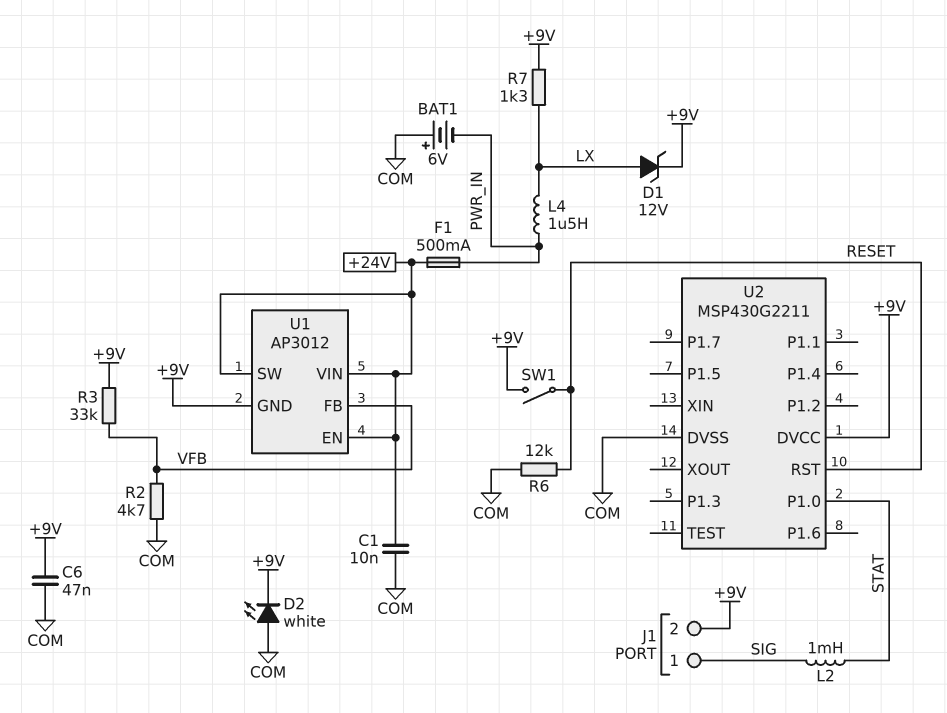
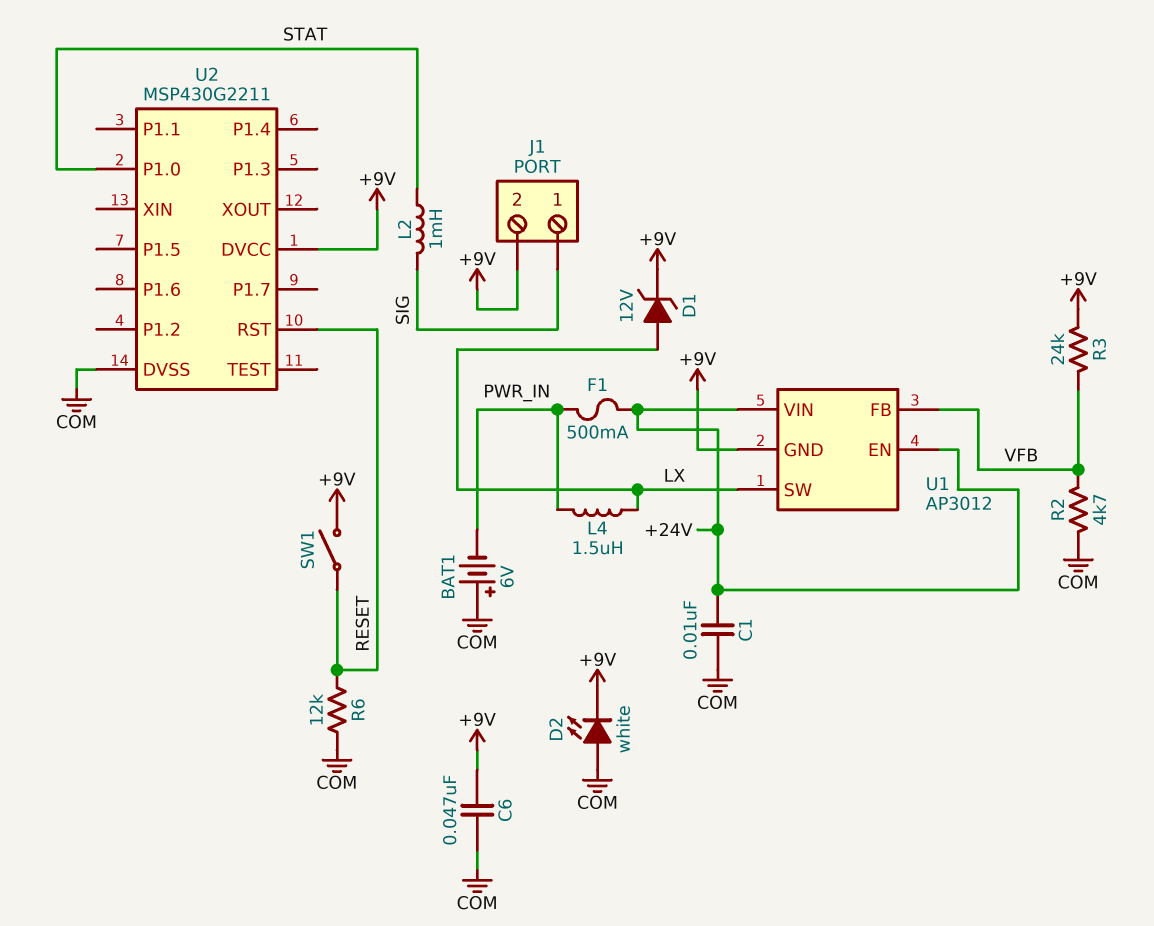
R3: 33k (+9V, VFB) -> 24k (+9V, VFB)
R7: 1.3k (+9V, LX) -> none
U1 pin SW: +24V -> LX

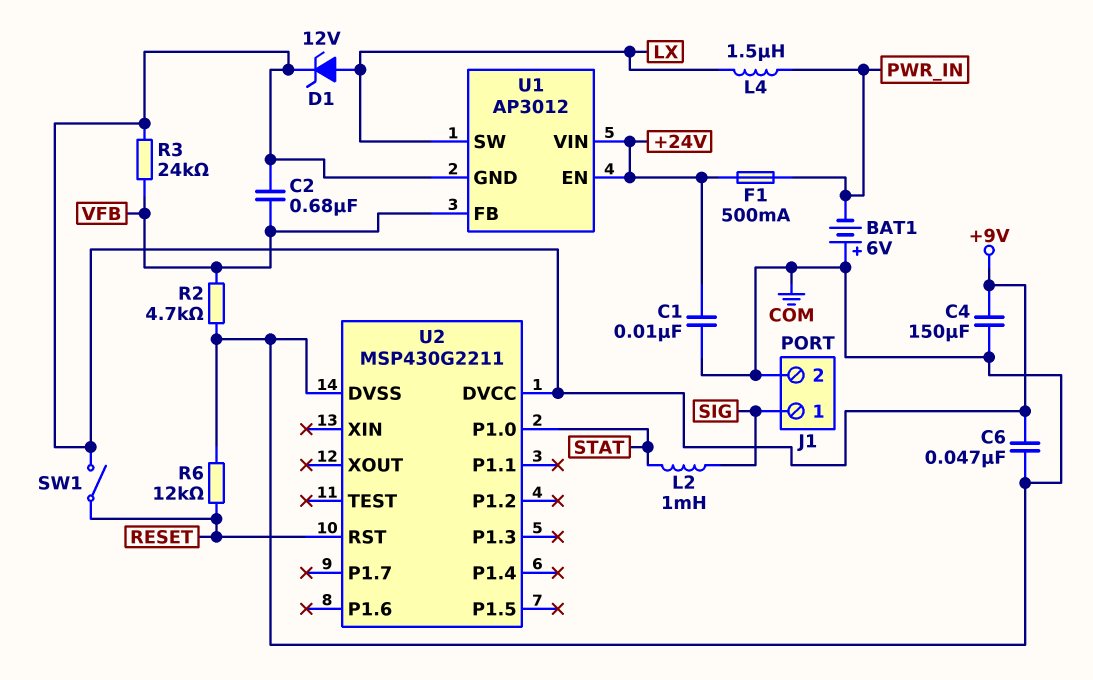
C2: none -> 680nF (+9V, VFB)
C4: none -> 150uF (+9V, COM)
D2: LED white (A COM, K +9V) -> none
J1 pin 2: +9V -> COM

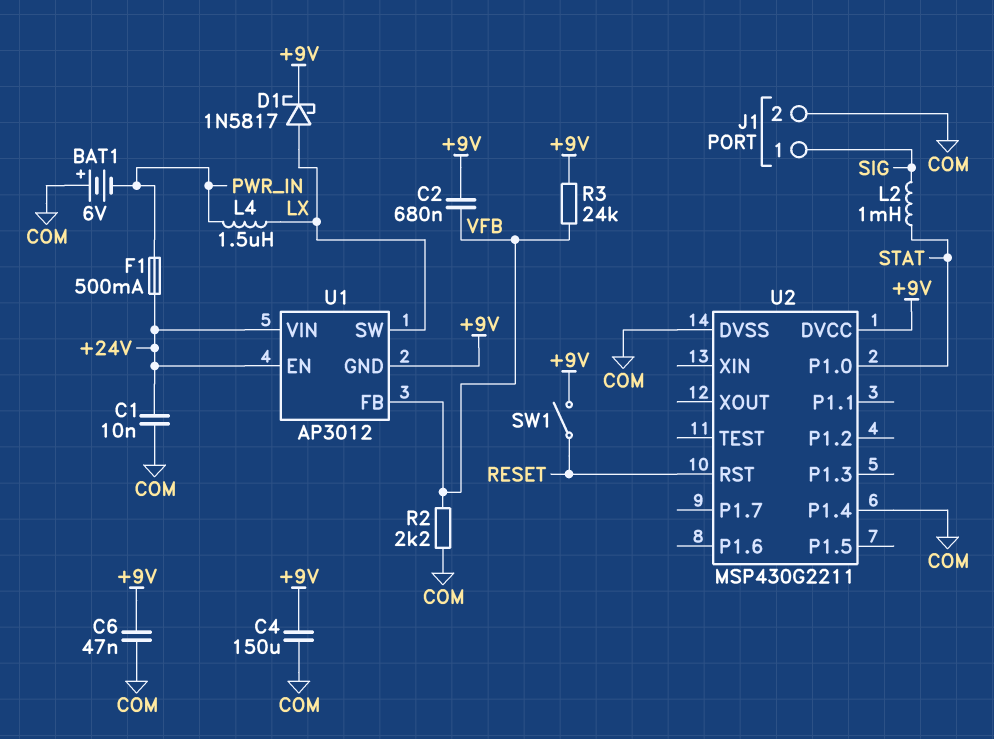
D1: zener 12V (A LX, K +9V) -> schottky 1N5817 (A LX, K +9V)
R2: 4.7k (COM, VFB) -> 2.2k (COM, VFB)
R6: 12k (COM, RESET) -> none
U2 pin P1.4: none -> COM

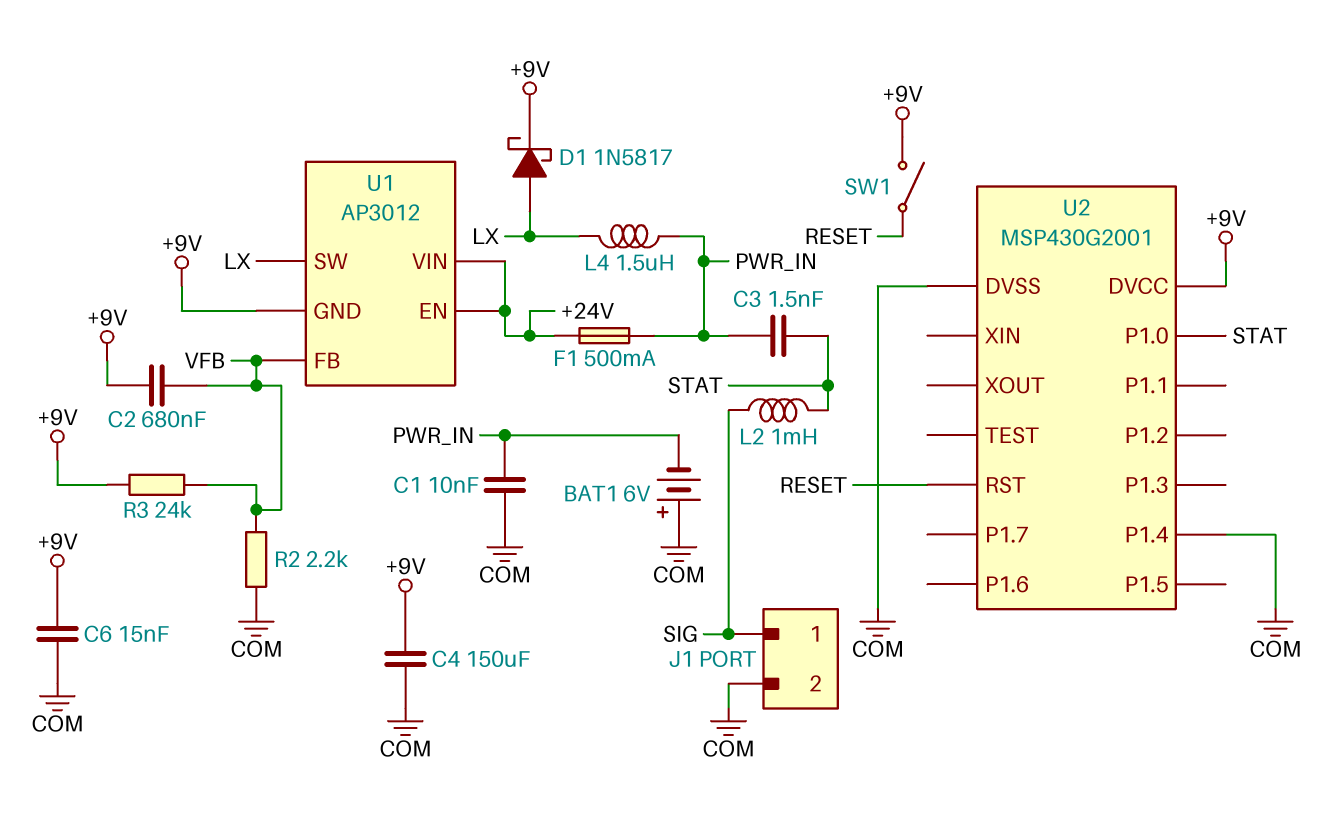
C1: 10nF (+24V, COM) -> 10nF (COM, PWR_IN)
C3: none -> 1.5nF (PWR_IN, STAT)
C6: 47nF (+9V, COM) -> 15nF (+9V, COM)
U2: MSP430G2211 -> MSP430G2001

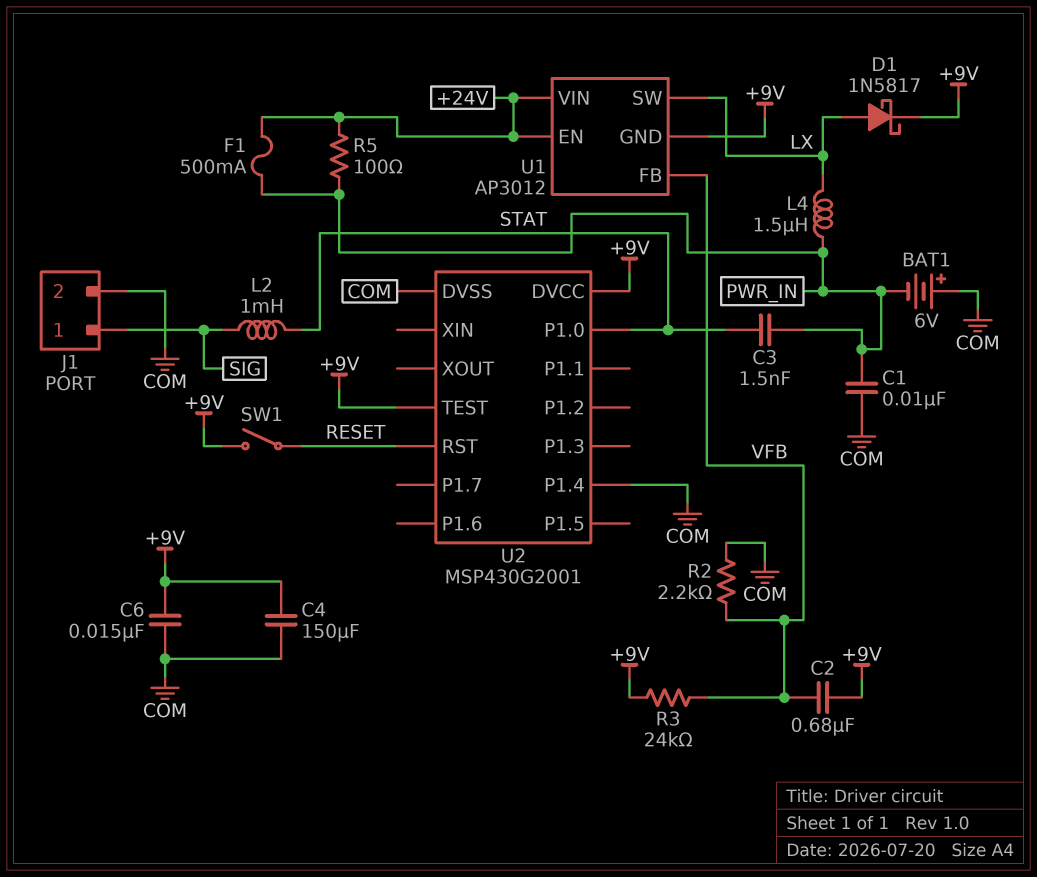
R5: none -> 100 (+24V, PWR_IN)
U2 pin TEST: none -> +9V

